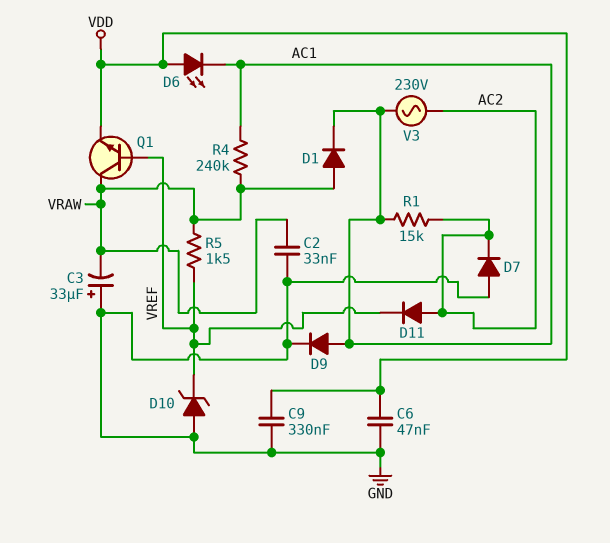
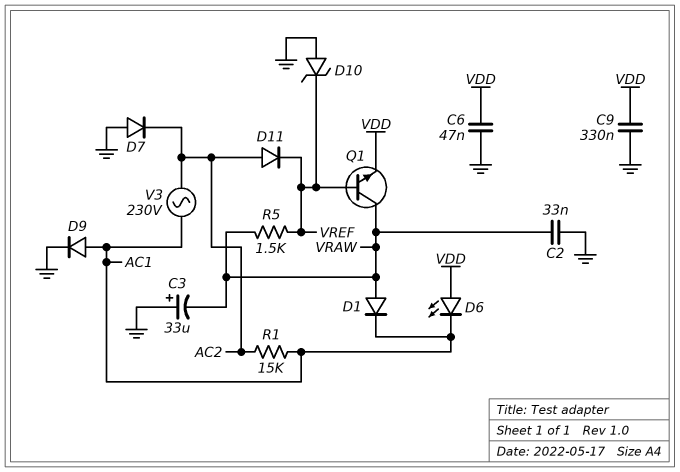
R4: 240k (AC1, VRAW) -> none

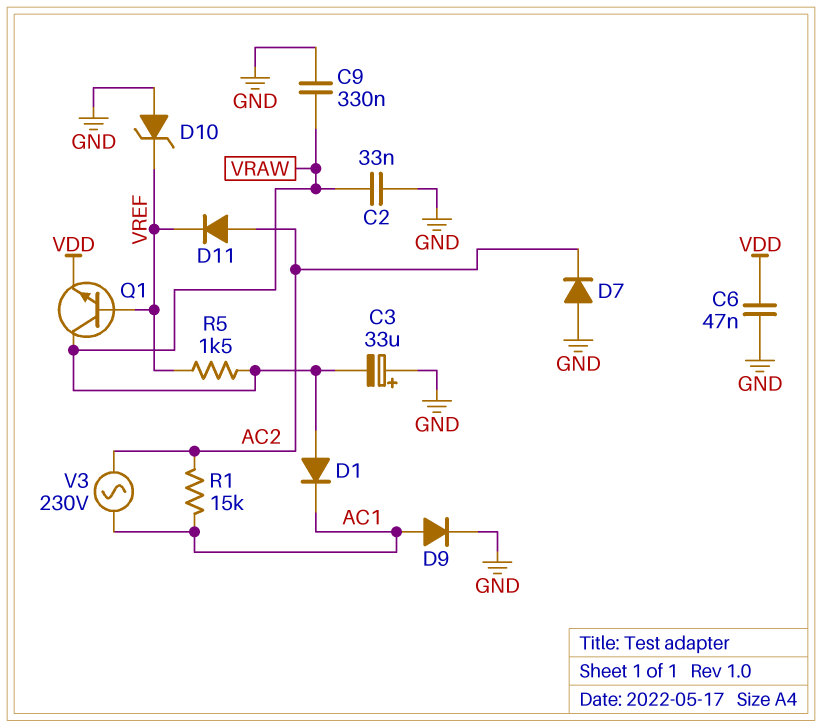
C9: 330nF (GND, VDD) -> 330nF (GND, VRAW)
D6: LED (A VDD, K AC1) -> none

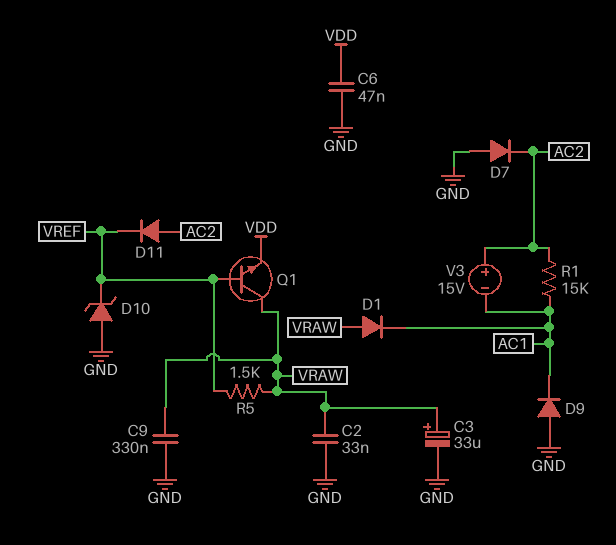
C3: 33uF (plus GND, minus VRAW) -> 33uF (plus VRAW, minus GND)
D9: diode (A AC1, K GND) -> diode (A GND, K AC1)
V3: AC 230V (AC1, AC2) -> 15V (plus AC2, minus AC1)

